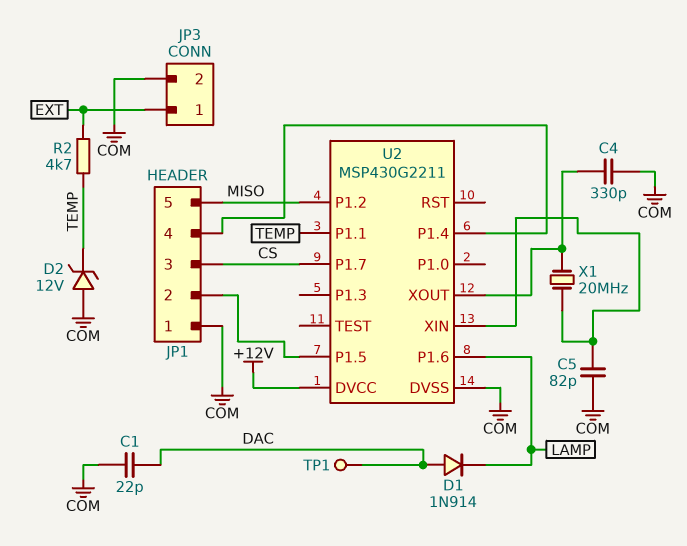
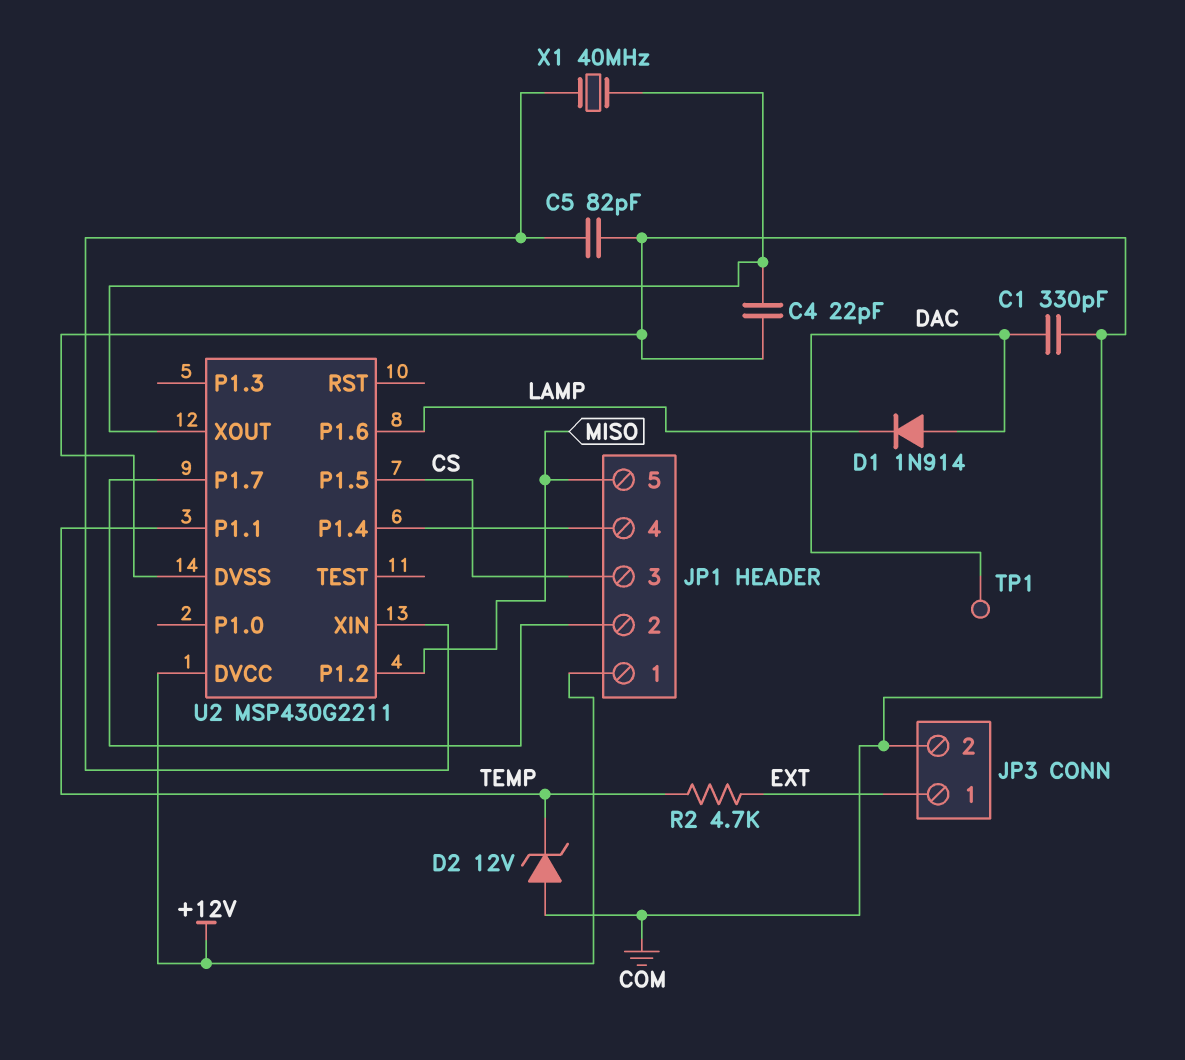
C1: 22pF (COM, DAC) -> 330pF (COM, DAC)
C4: 330pF (COM, U2/XOUT) -> 22pF (COM, U2/XOUT)
JP1 pin 1: COM -> +12V
U2 pin P1.5: JP1/2 -> CS
U2 pin P1.7: CS -> JP1/2
X1: 20MHz (U2/XIN, U2/XOUT) -> 40MHz (U2/XIN, U2/XOUT)

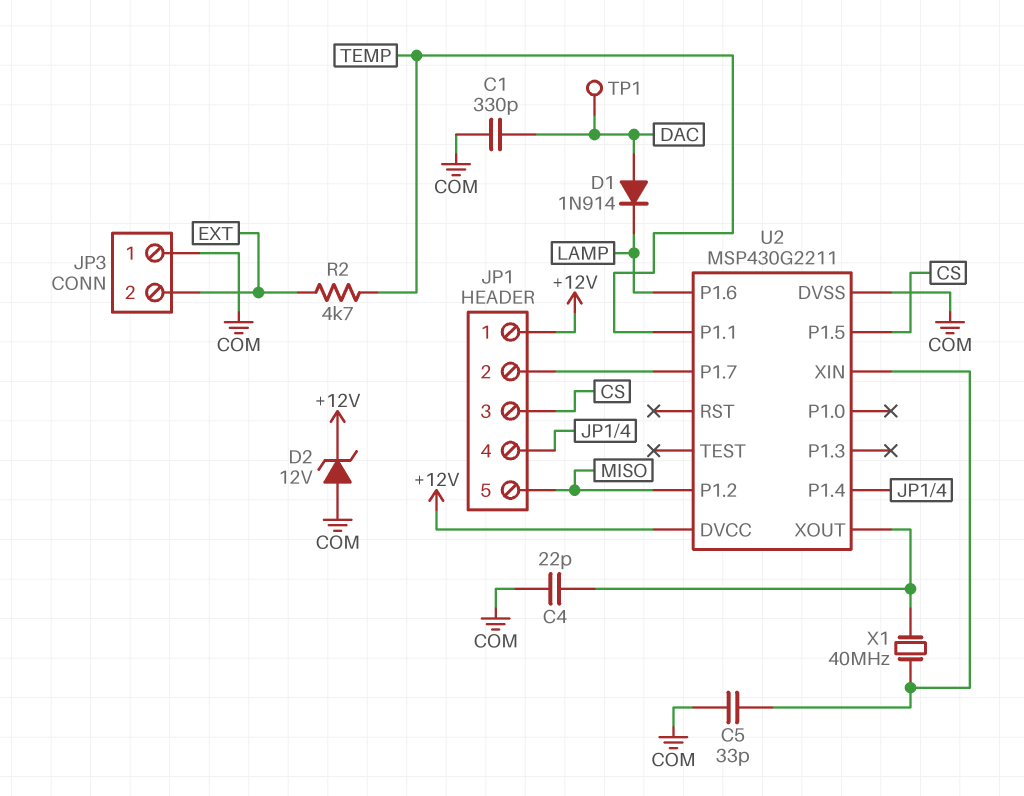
C5: 82pF (COM, U2/XIN) -> 33pF (COM, U2/XIN)
D2: zener 12V (A COM, K TEMP) -> zener 12V (A COM, K +12V)
JP3 pin 1: EXT -> COM
JP3 pin 2: COM -> EXT

